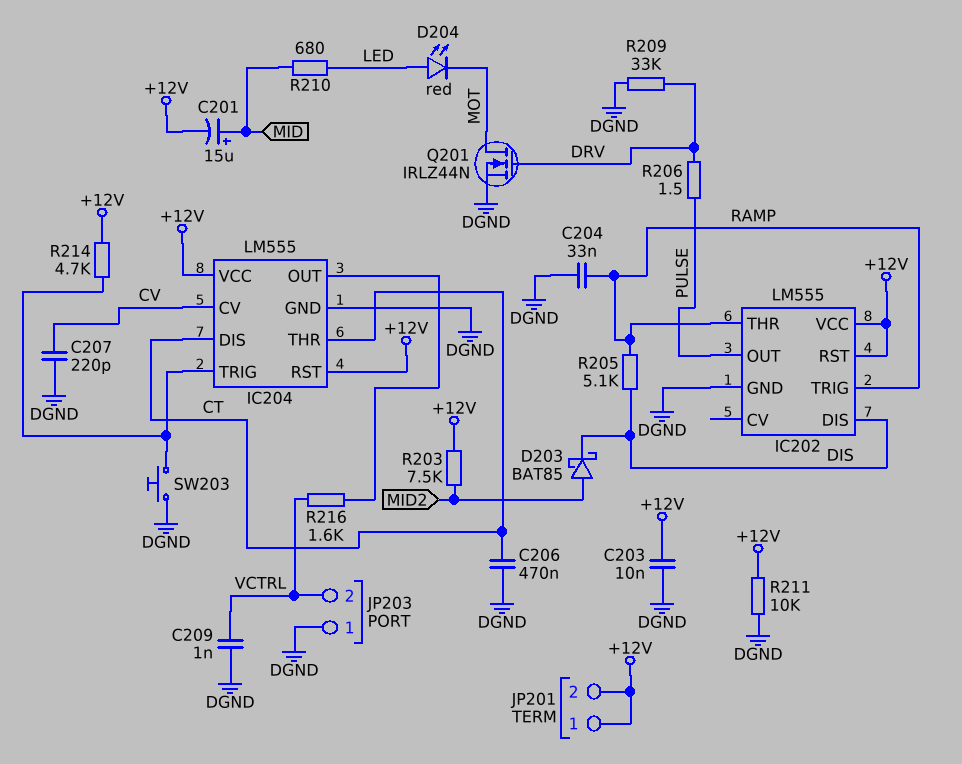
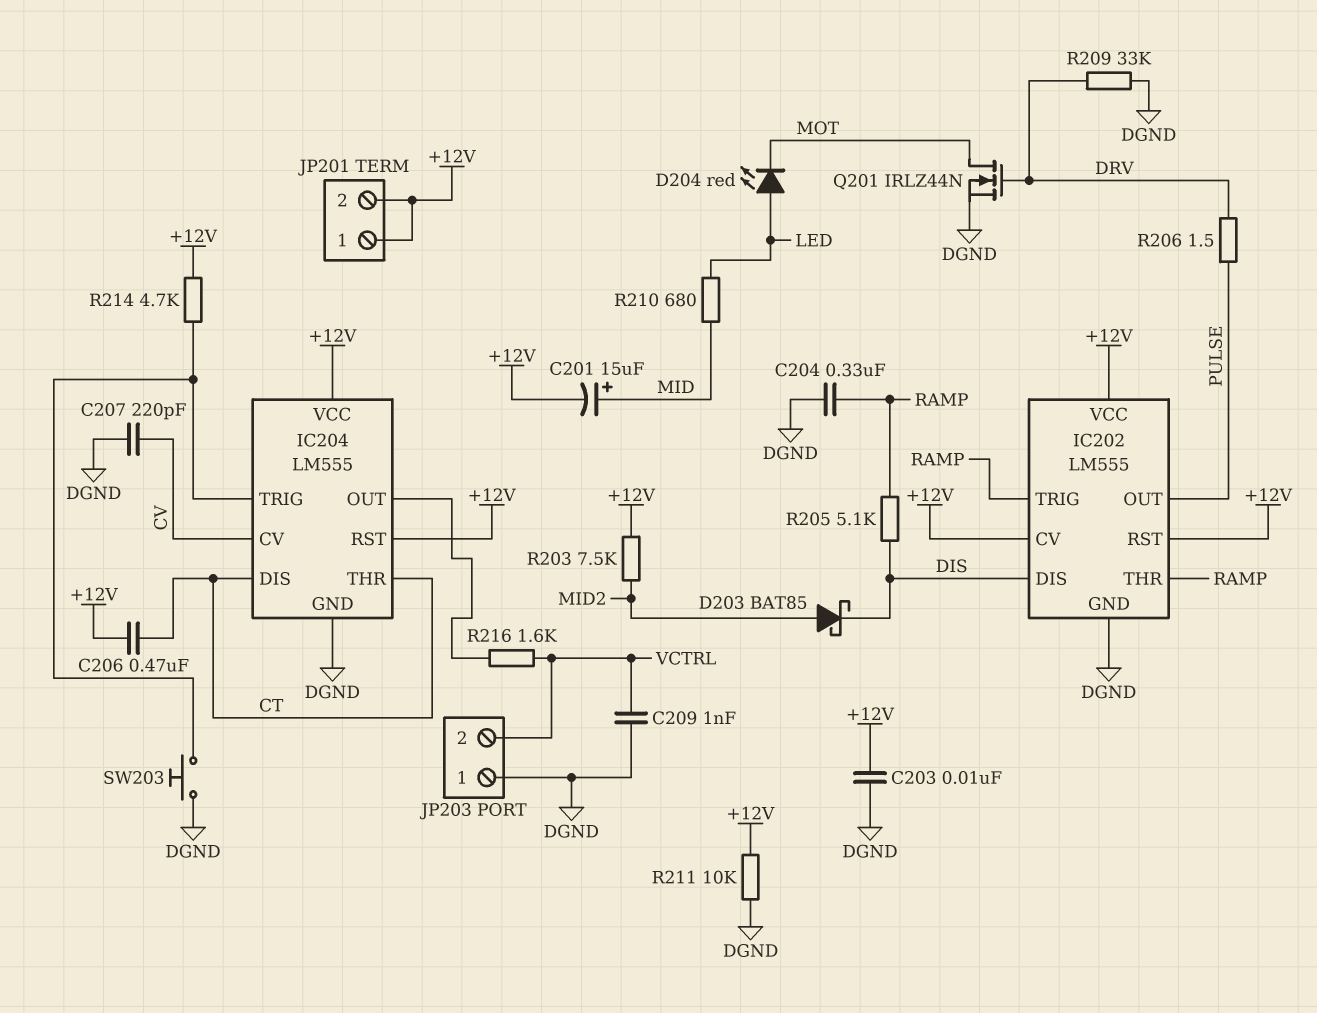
C204: 33nF (DGND, RAMP) -> 330nF (DGND, RAMP)
C206: 470nF (CT, DGND) -> 470nF (+12V, CT)
IC202 pin CV: none -> +12V

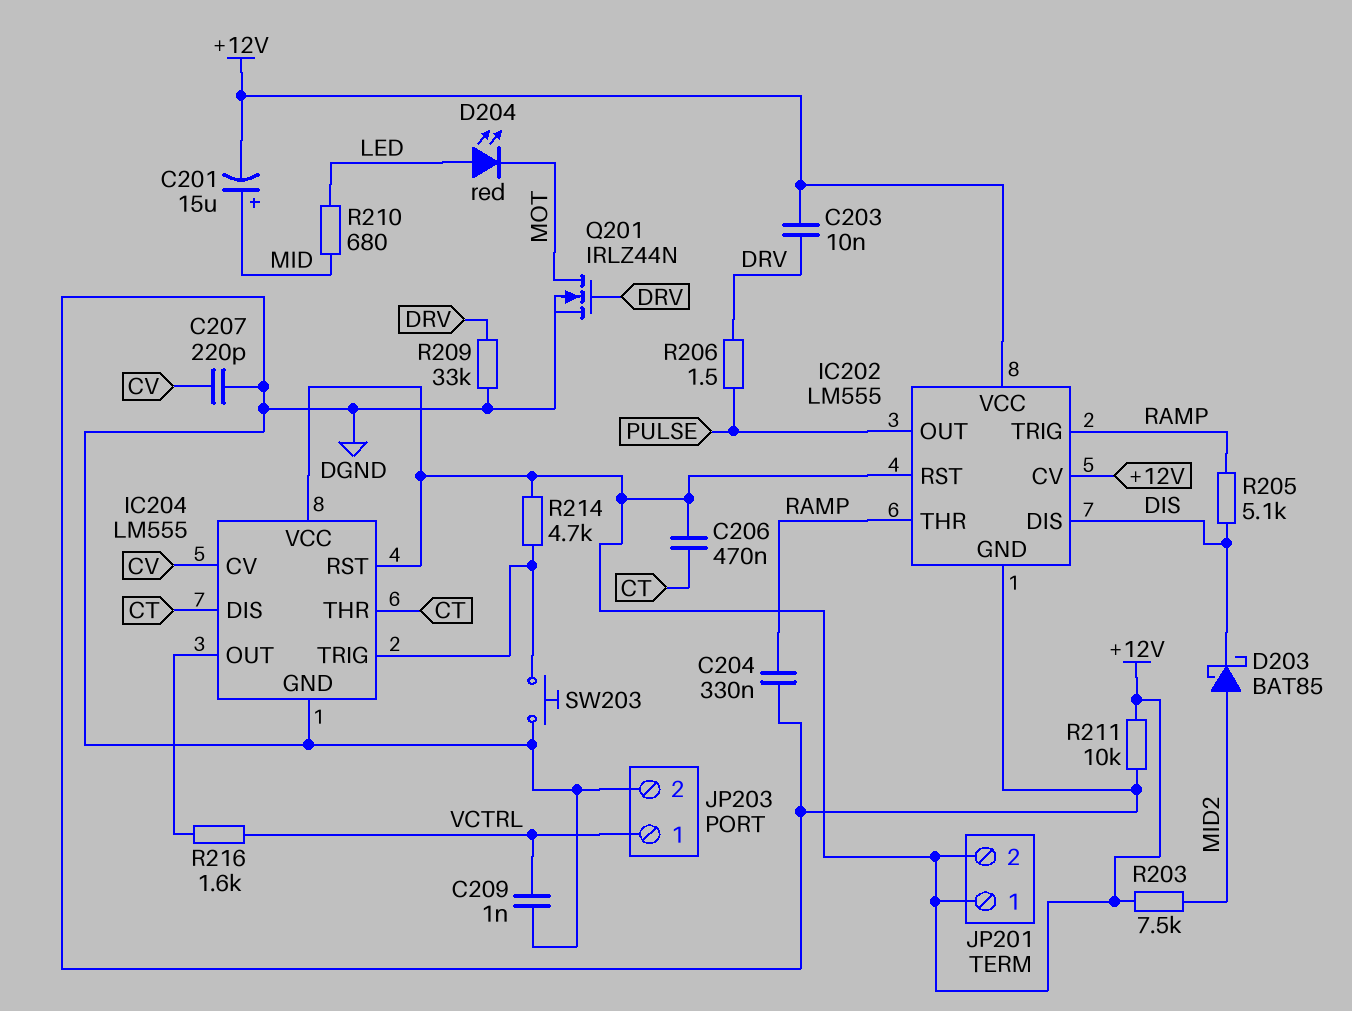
C203: 10nF (+12V, DGND) -> 10nF (+12V, DRV)
JP203 pin 1: DGND -> VCTRL
JP203 pin 2: VCTRL -> DGND

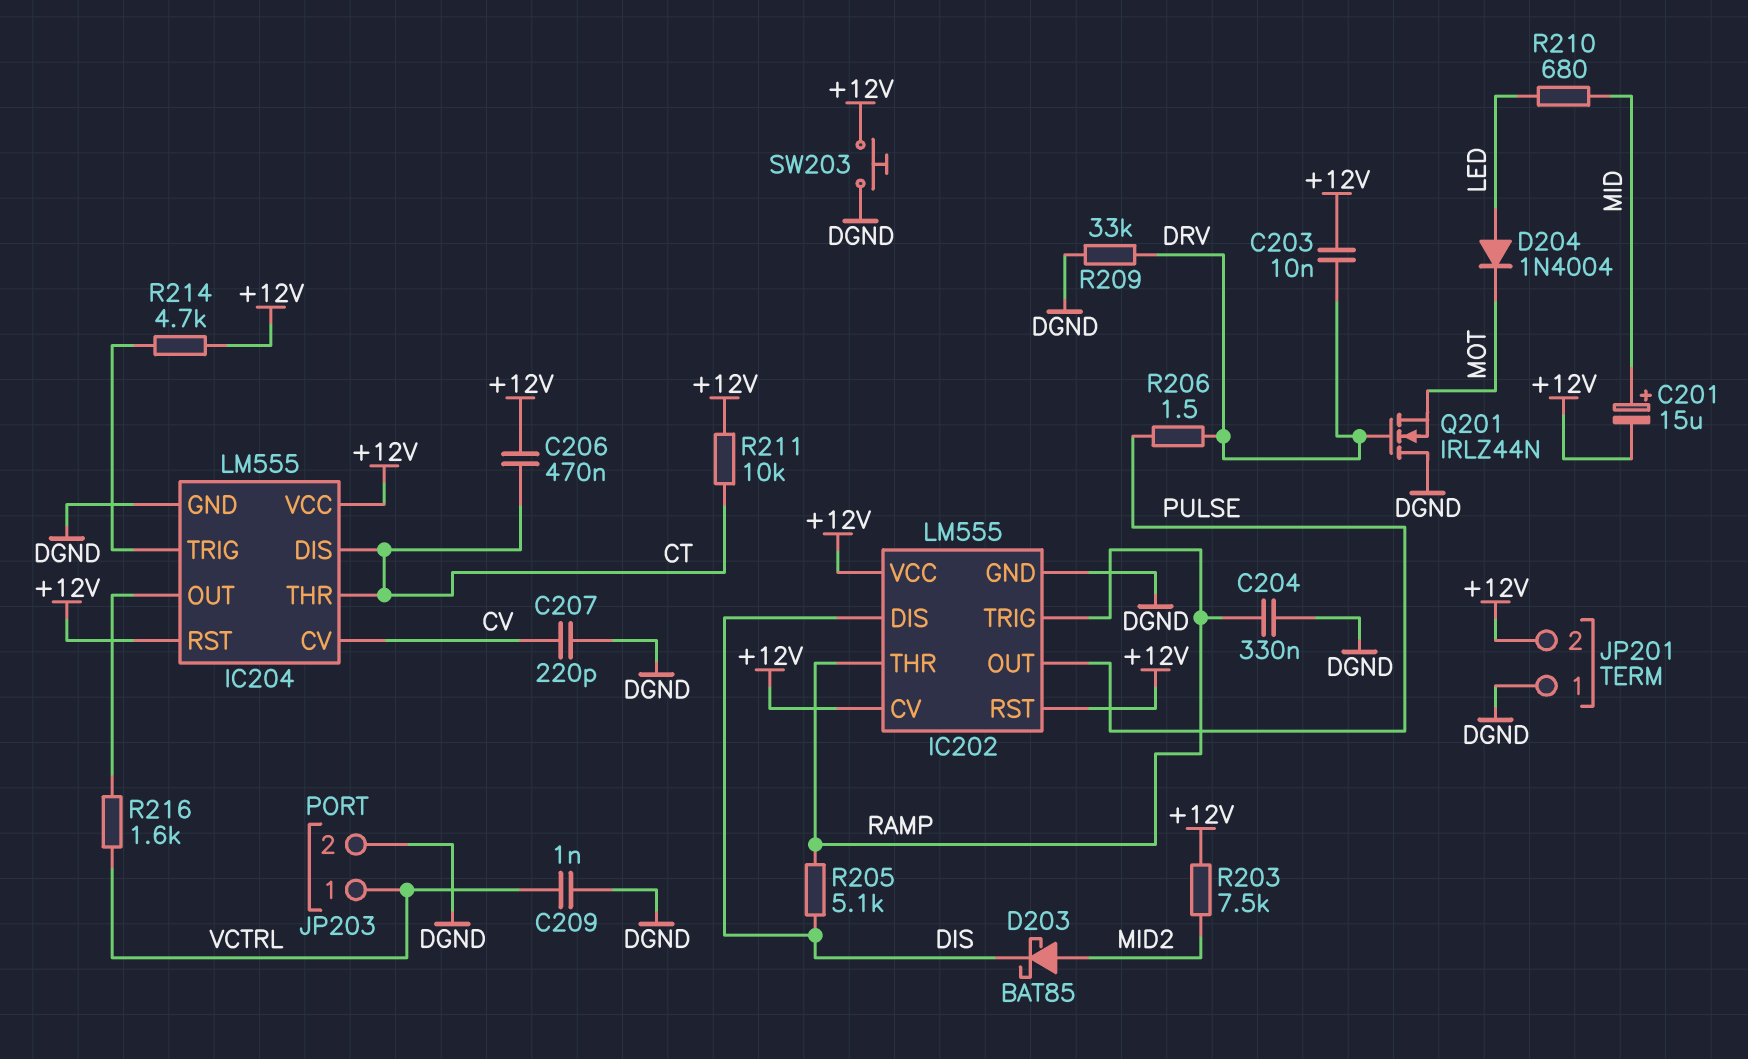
D204: LED red (A LED, K MOT) -> diode 1N4004 (A LED, K MOT)
JP201 pin 1: +12V -> DGND
Q201: NMOS IRLZ44N (G DRV, D MOT, S DGND) -> NMOS IRLZ44N (G DRV, D DGND, S MOT)
R211: 10k (+12V, DGND) -> 10k (+12V, CT)
SW203: button (DGND, IC204/TRIG) -> button (+12V, DGND)

